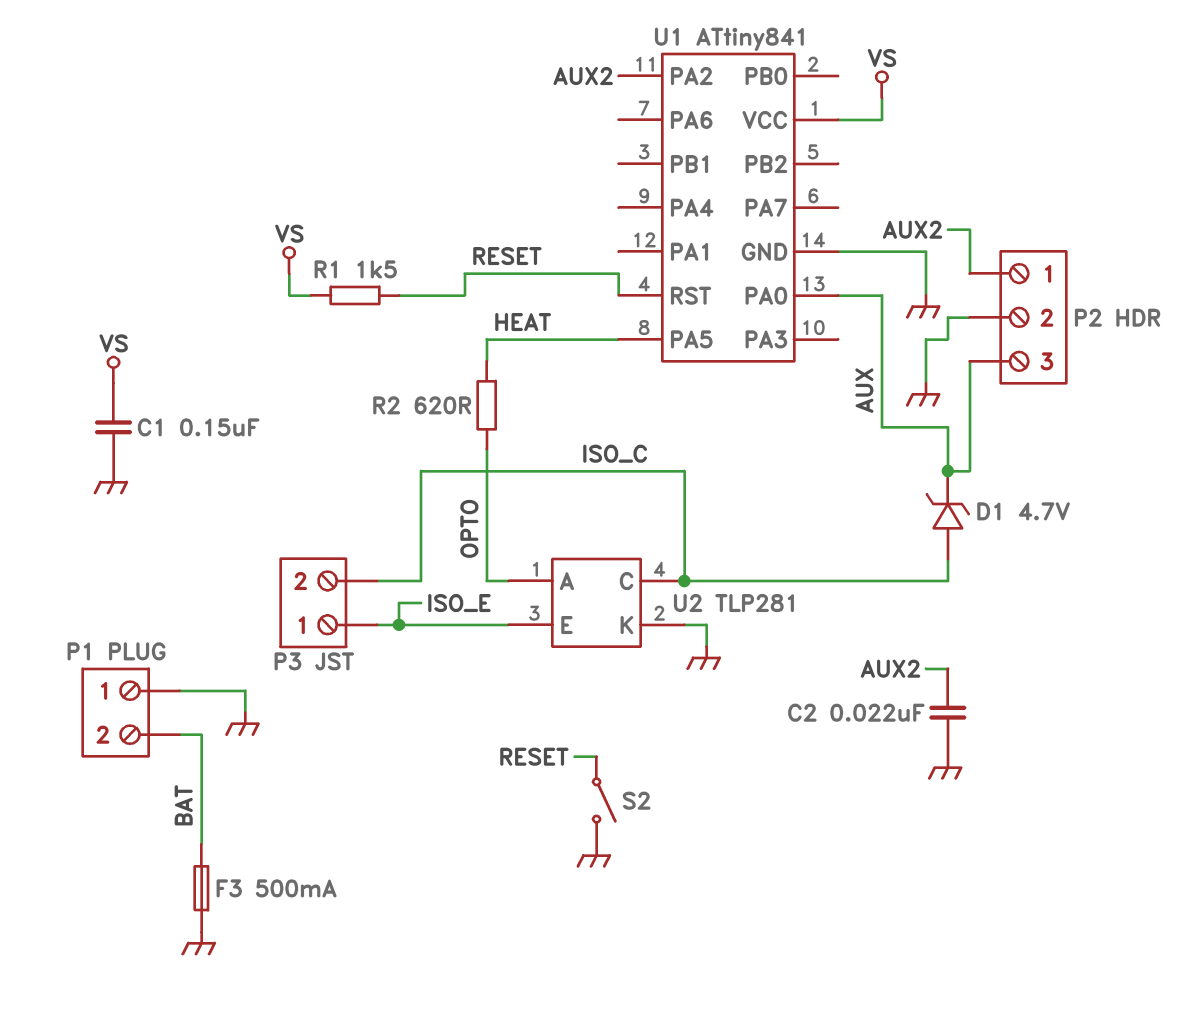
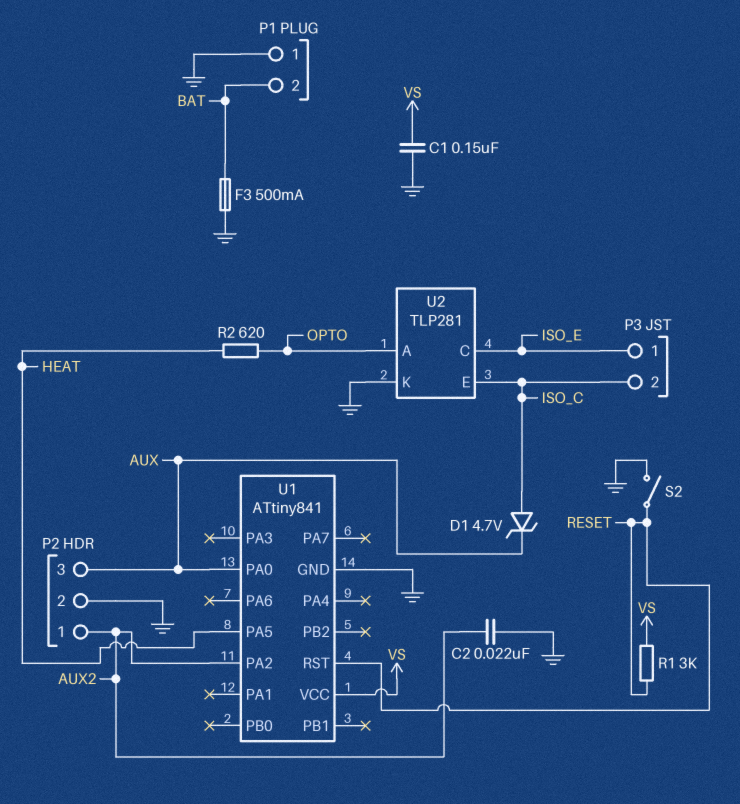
R1: 1.5k (RESET, VS) -> 3k (RESET, VS)
U2 pin C: ISO_C -> ISO_E
U2 pin E: ISO_E -> ISO_C

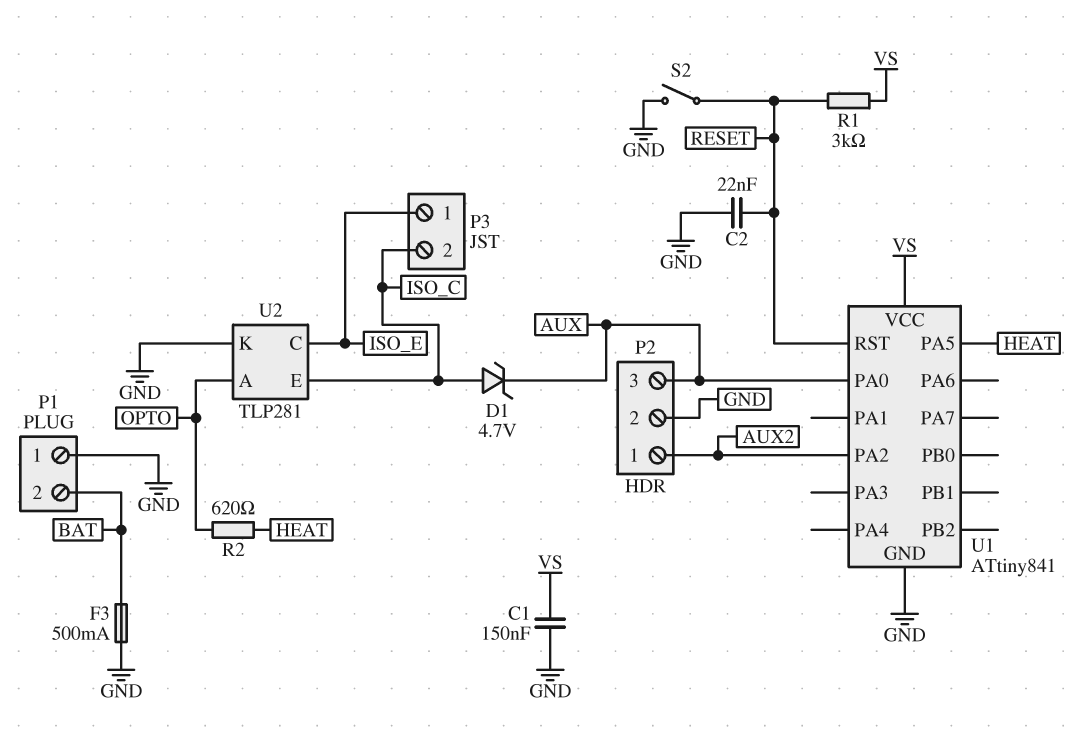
C2: 22nF (AUX2, GND) -> 22nF (GND, RESET)

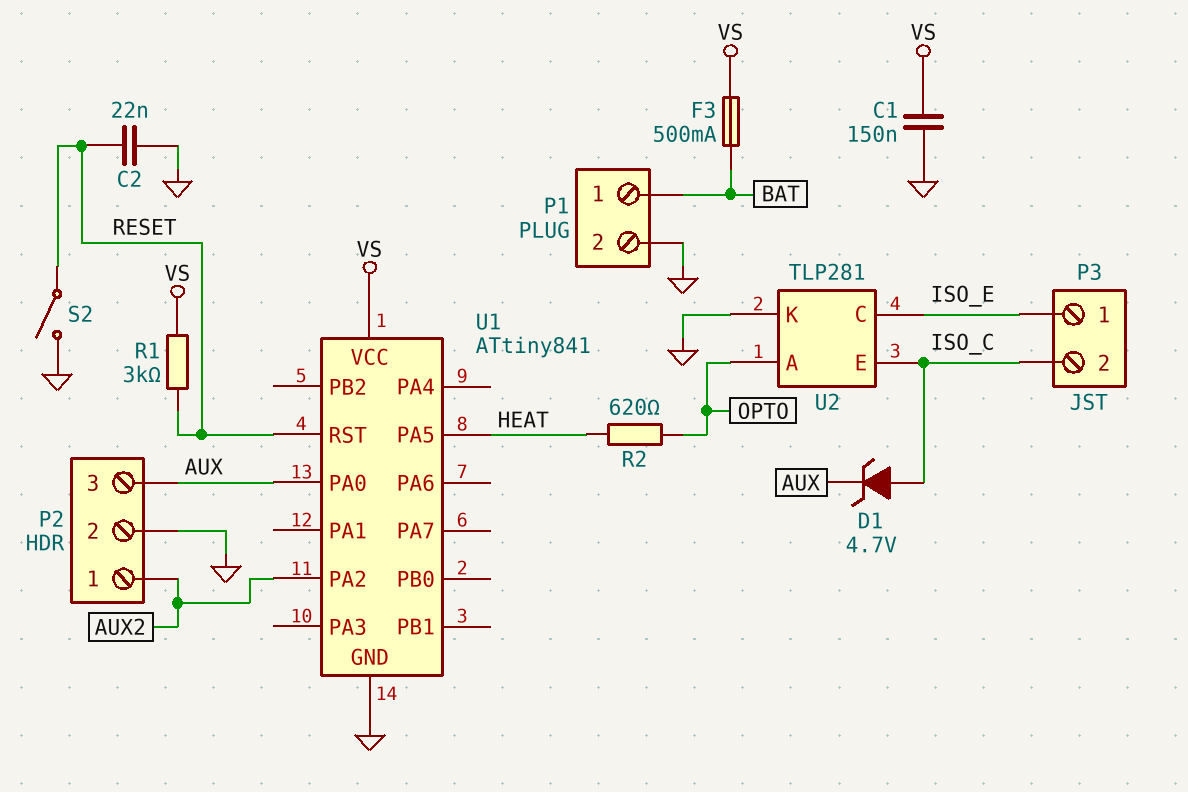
F3: 500mA (BAT, GND) -> 500mA (BAT, VS)
P1 pin 1: GND -> BAT
P1 pin 2: BAT -> GND

